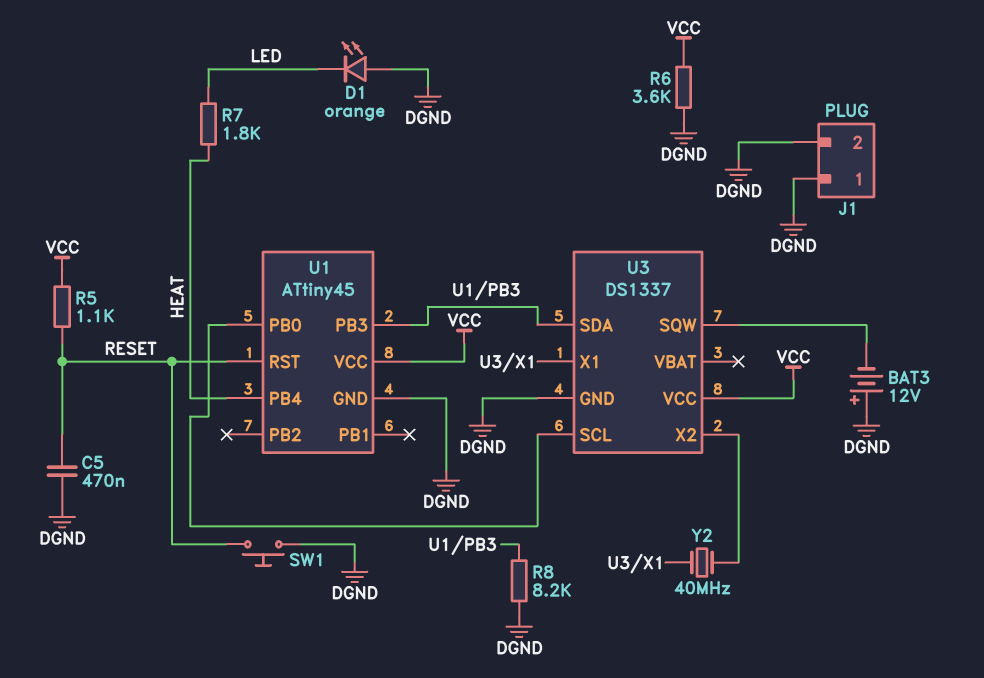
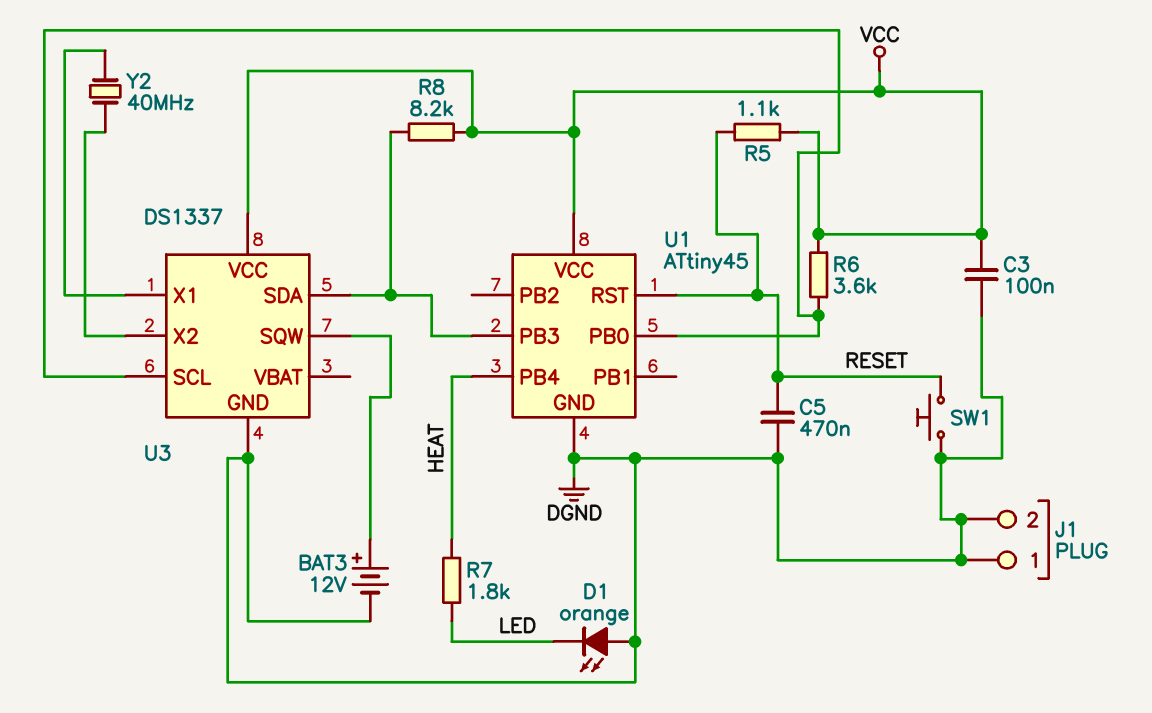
BAT3: 12V (plus DGND, minus U3/SQW) -> 12V (plus U3/SQW, minus DGND)
C3: none -> 100nF (DGND, VCC)
R6: 3.6k (DGND, VCC) -> 3.6k (U1/PB0, VCC)
R8: 8.2k (DGND, U1/PB3) -> 8.2k (U1/PB3, VCC)

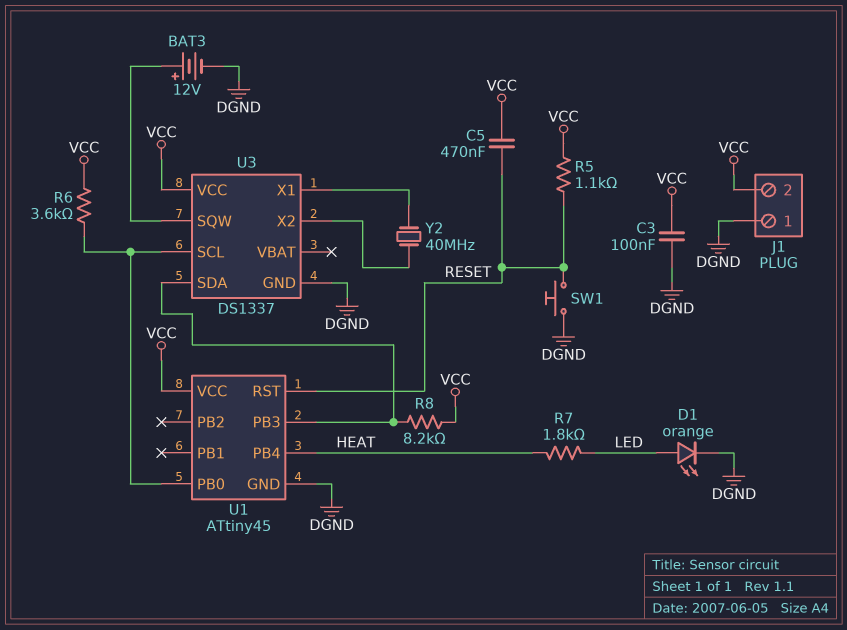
C5: 470nF (DGND, RESET) -> 470nF (RESET, VCC)
D1: LED orange (A DGND, K LED) -> LED orange (A LED, K DGND)
J1 pin 2: DGND -> VCC

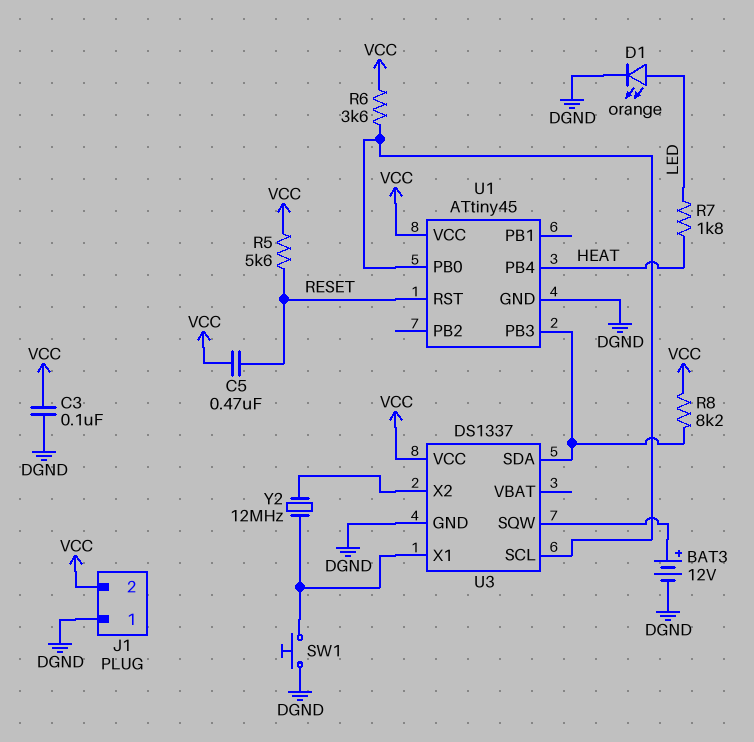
R5: 1.1k (RESET, VCC) -> 5.6k (RESET, VCC)
SW1: button (DGND, RESET) -> button (DGND, U3/X1)
Y2: 40MHz (U3/X1, U3/X2) -> 12MHz (U3/X1, U3/X2)

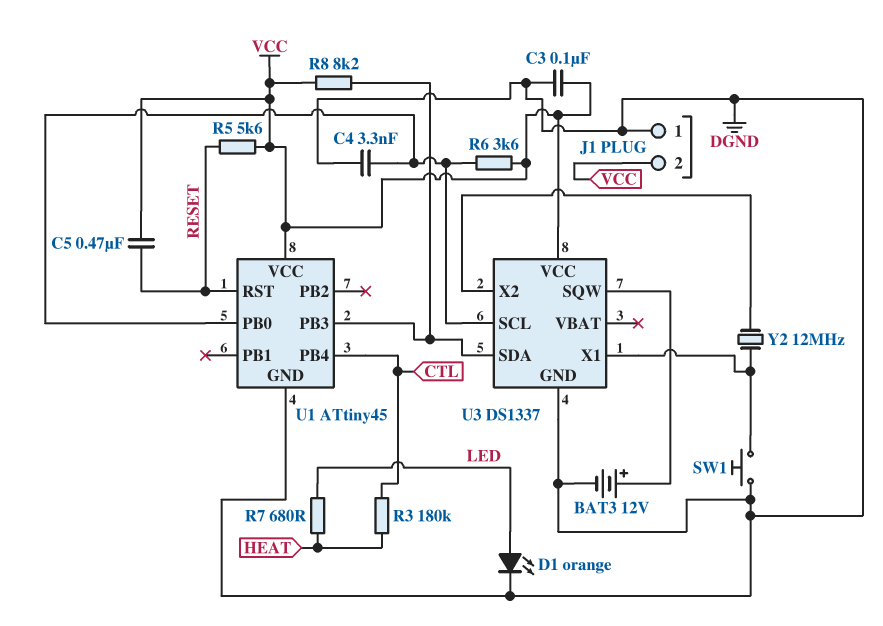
C4: none -> 3.3nF (DGND, U1/PB0)
R3: none -> 180k (CTL, HEAT)
R7: 1.8k (HEAT, LED) -> 680 (HEAT, LED)
U1 pin PB4: HEAT -> CTL

